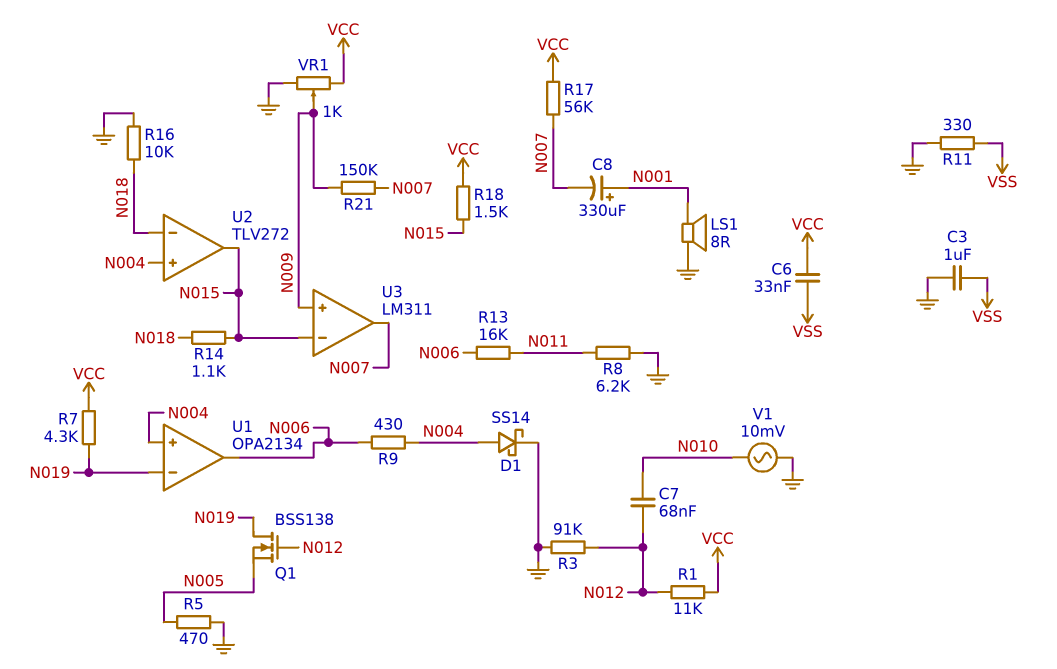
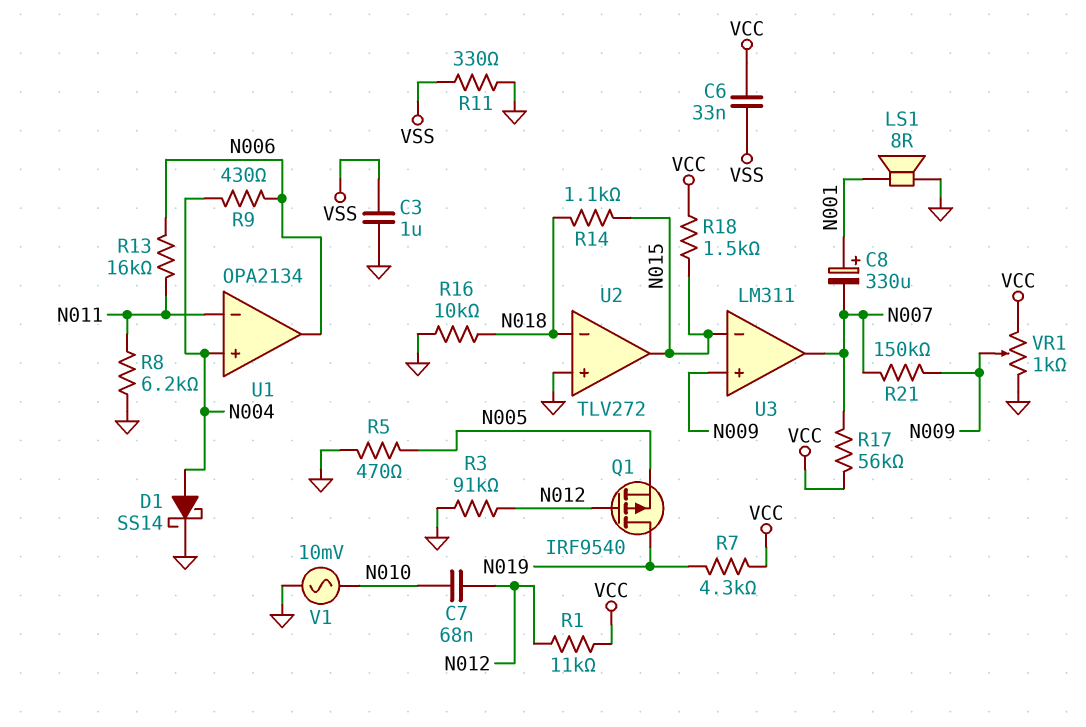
Q1: NMOS BSS138 (G N012, D N019, S N005) -> PMOS IRF9540 (G N012, D N019, S N005)
U1 pin in-: N019 -> N011
U2 pin in+: N004 -> GND

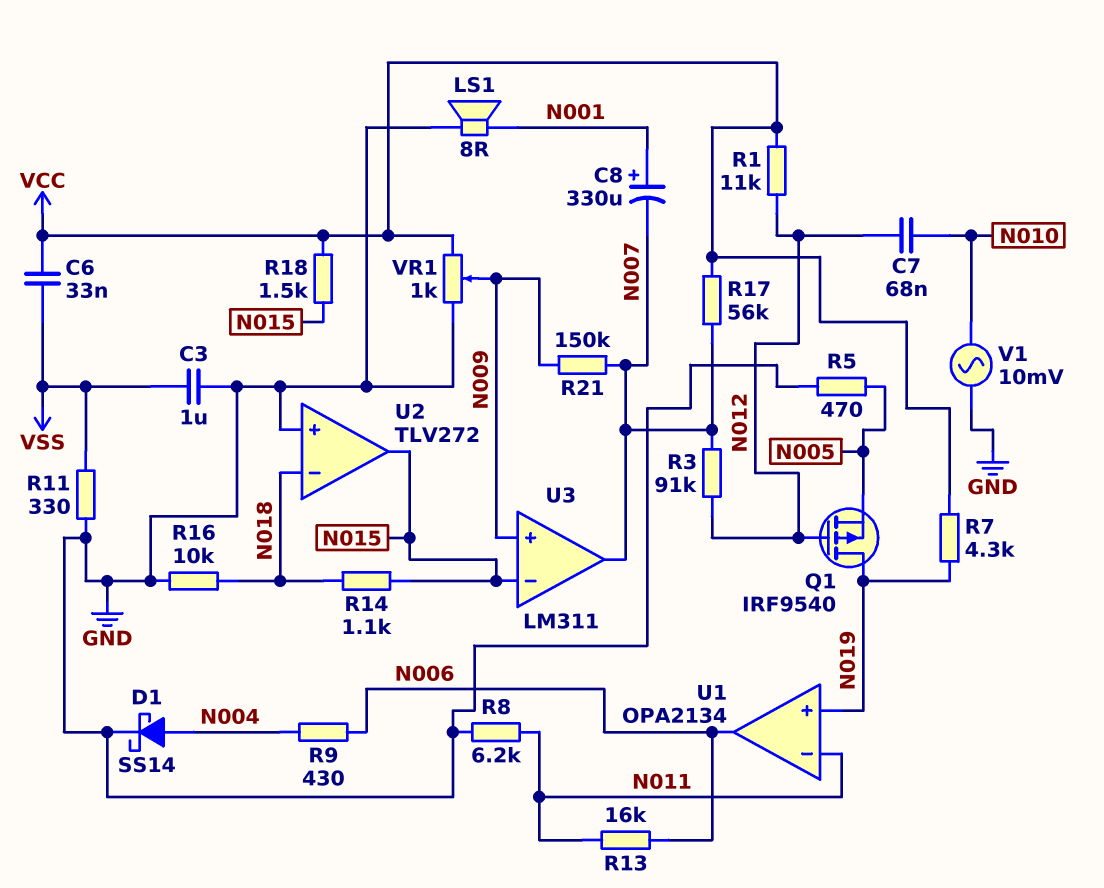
R3: 91k (GND, N012) -> 91k (N007, N012)
U1 pin in+: N004 -> N019

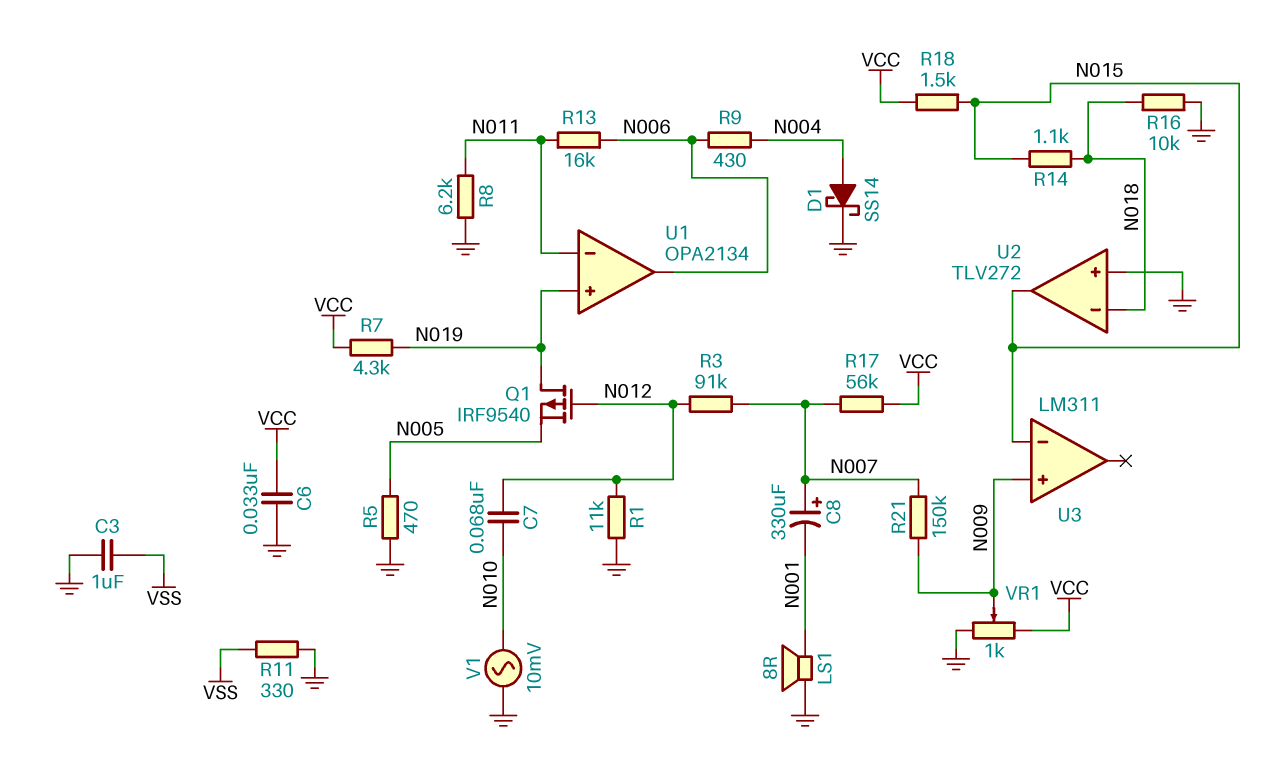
C6: 33nF (VCC, VSS) -> 33nF (GND, VCC)
C8: 330uF (plus N001, minus N007) -> 330uF (plus N007, minus N001)
R1: 11k (N012, VCC) -> 11k (GND, N012)
U3 pin out: N007 -> none

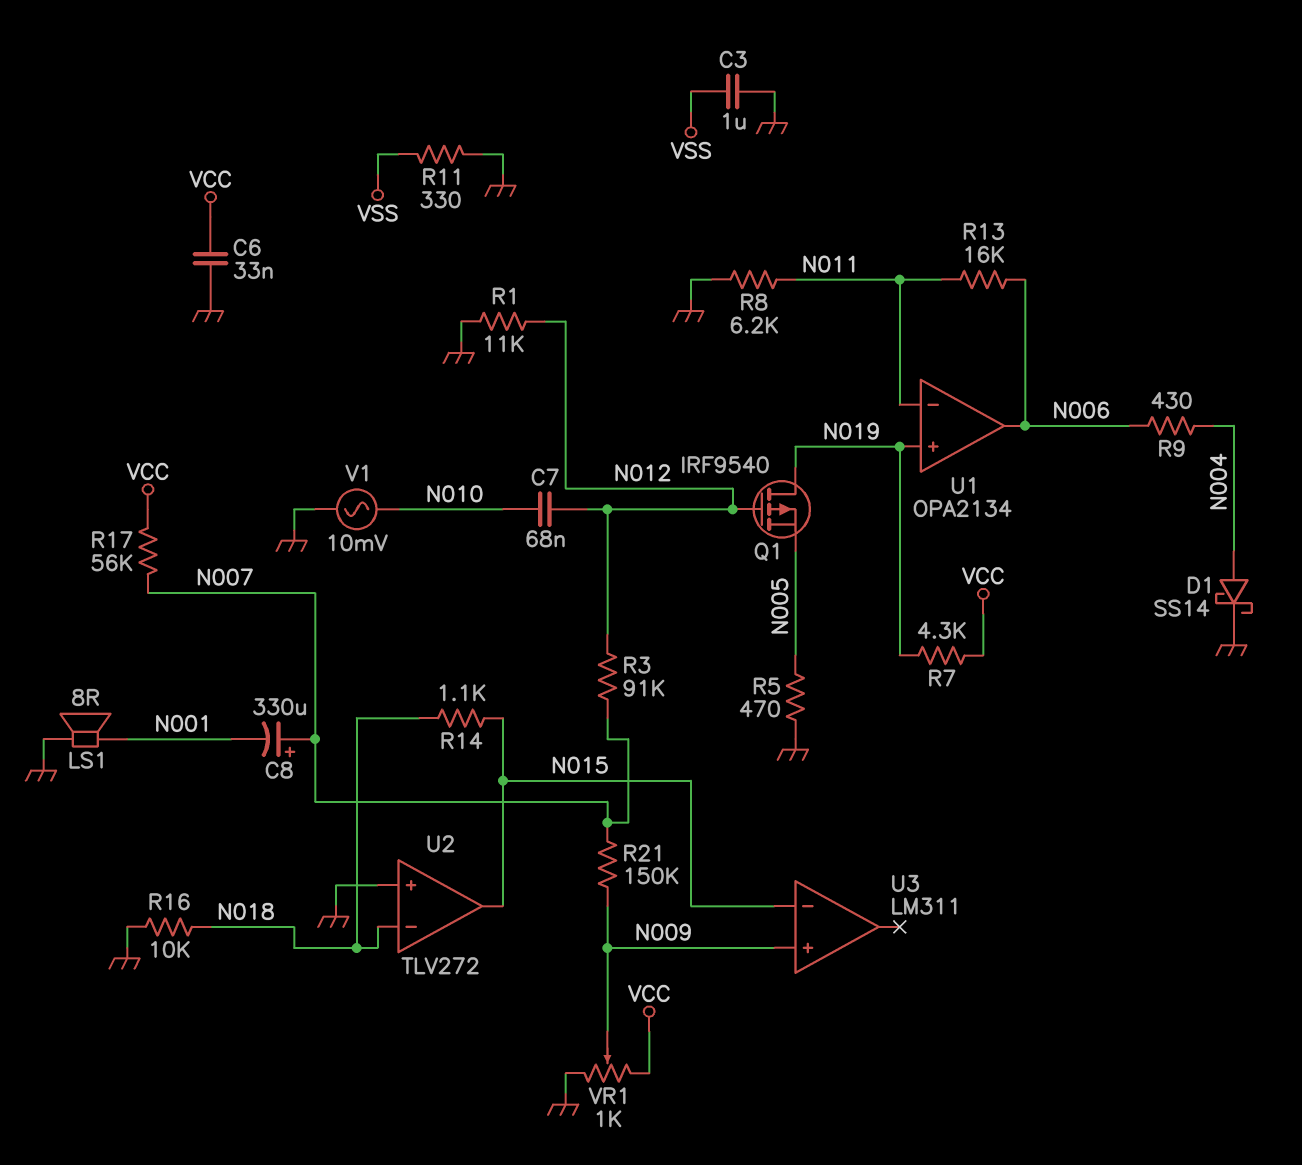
R18: 1.5k (N015, VCC) -> none

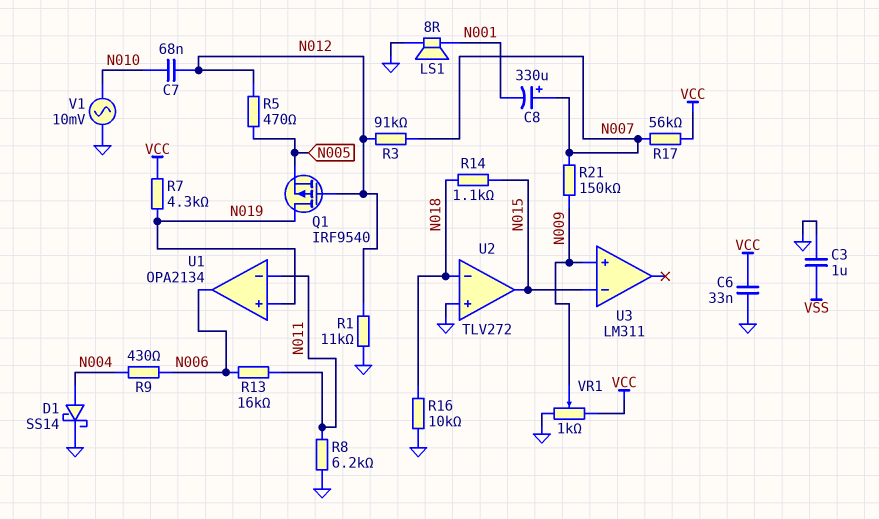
R5: 470 (GND, N005) -> 470 (N005, N012)
R11: 330 (GND, VSS) -> none

